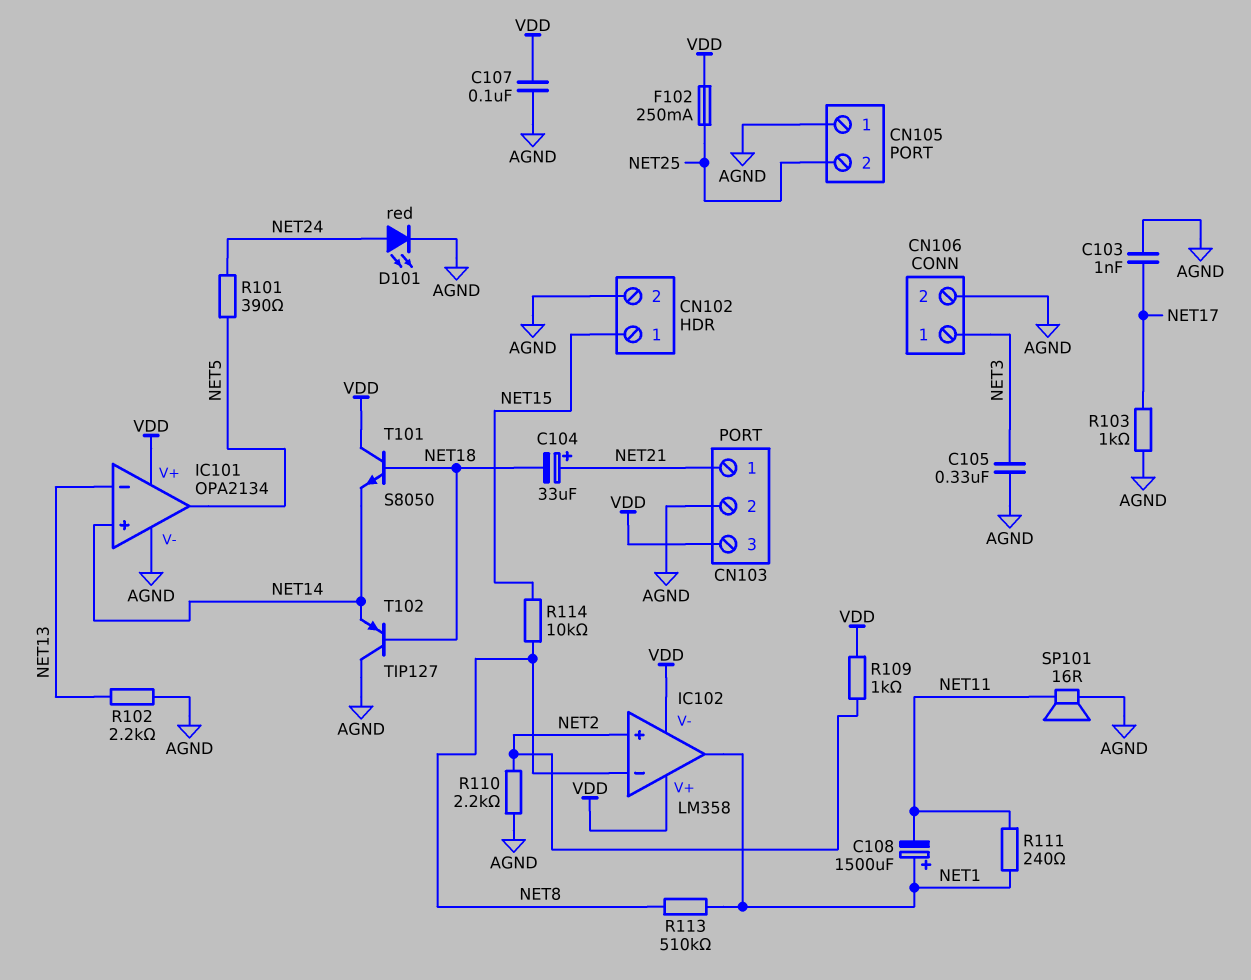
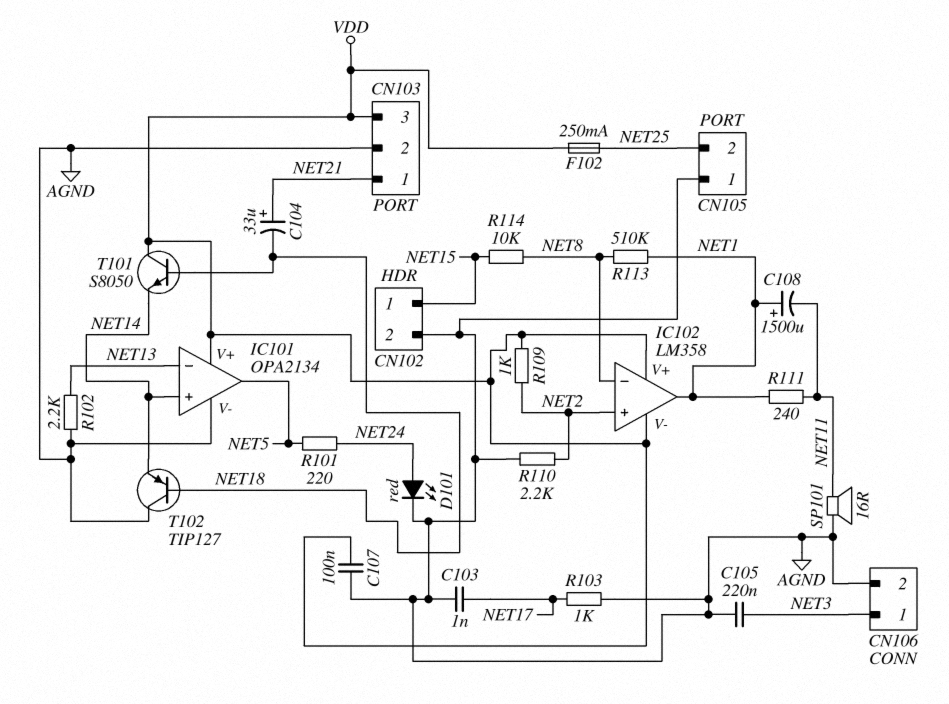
C105: 330nF (AGND, NET3) -> 220nF (AGND, NET3)
R101: 390 (NET5, NET24) -> 220 (NET5, NET24)

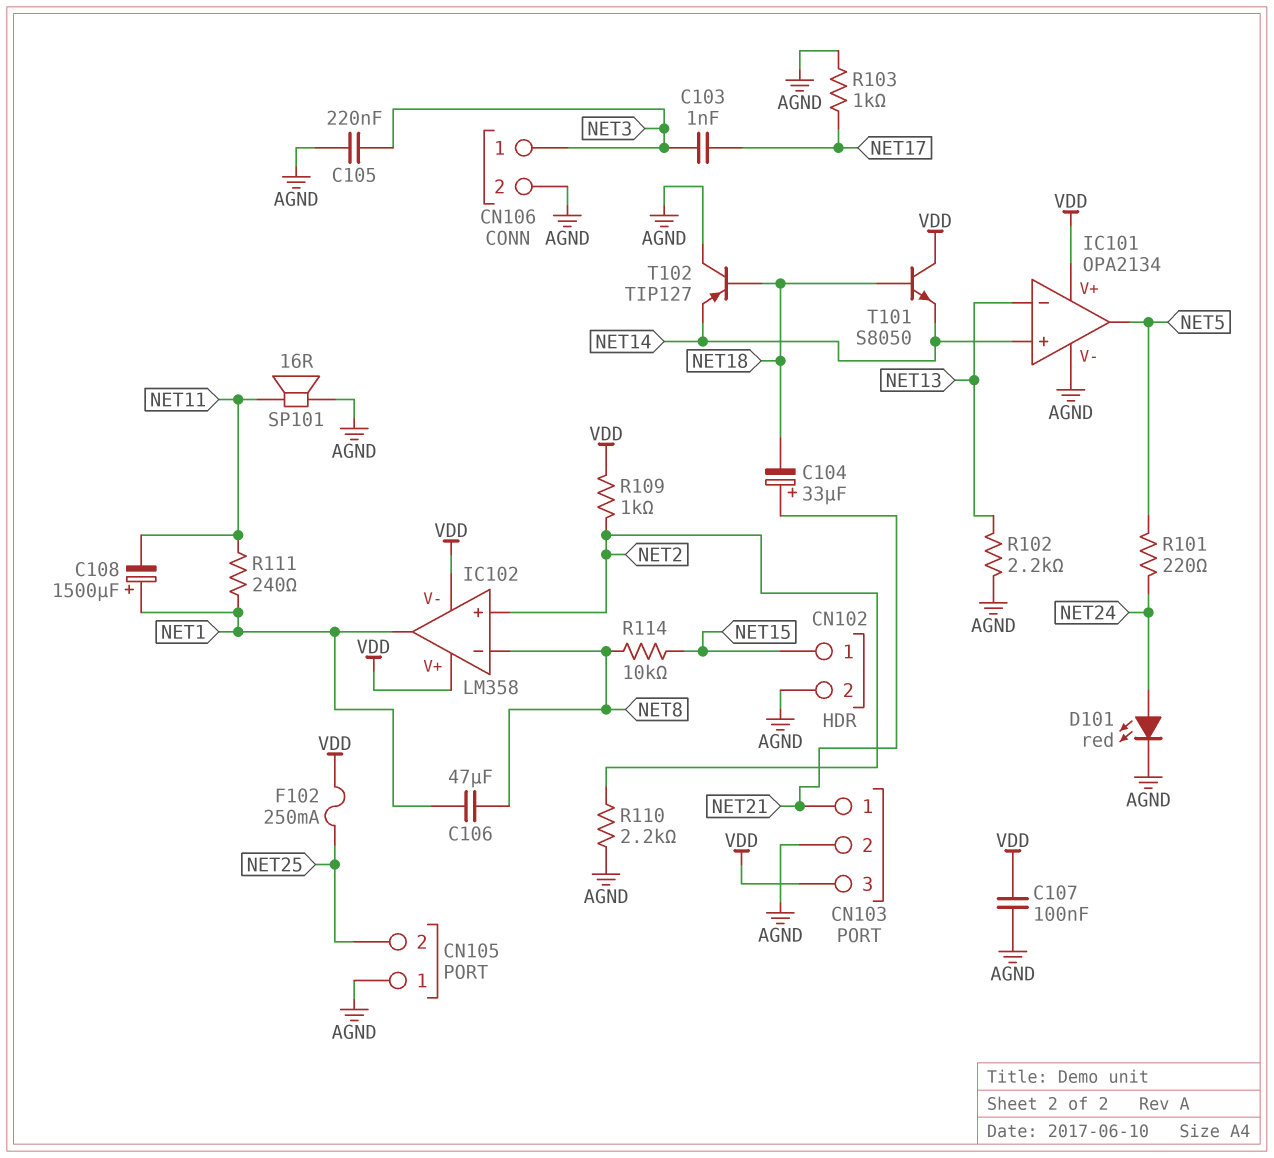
C103: 1nF (AGND, NET17) -> 1nF (NET3, NET17)
C106: none -> 47uF (NET1, NET8)
R113: 510k (NET1, NET8) -> none

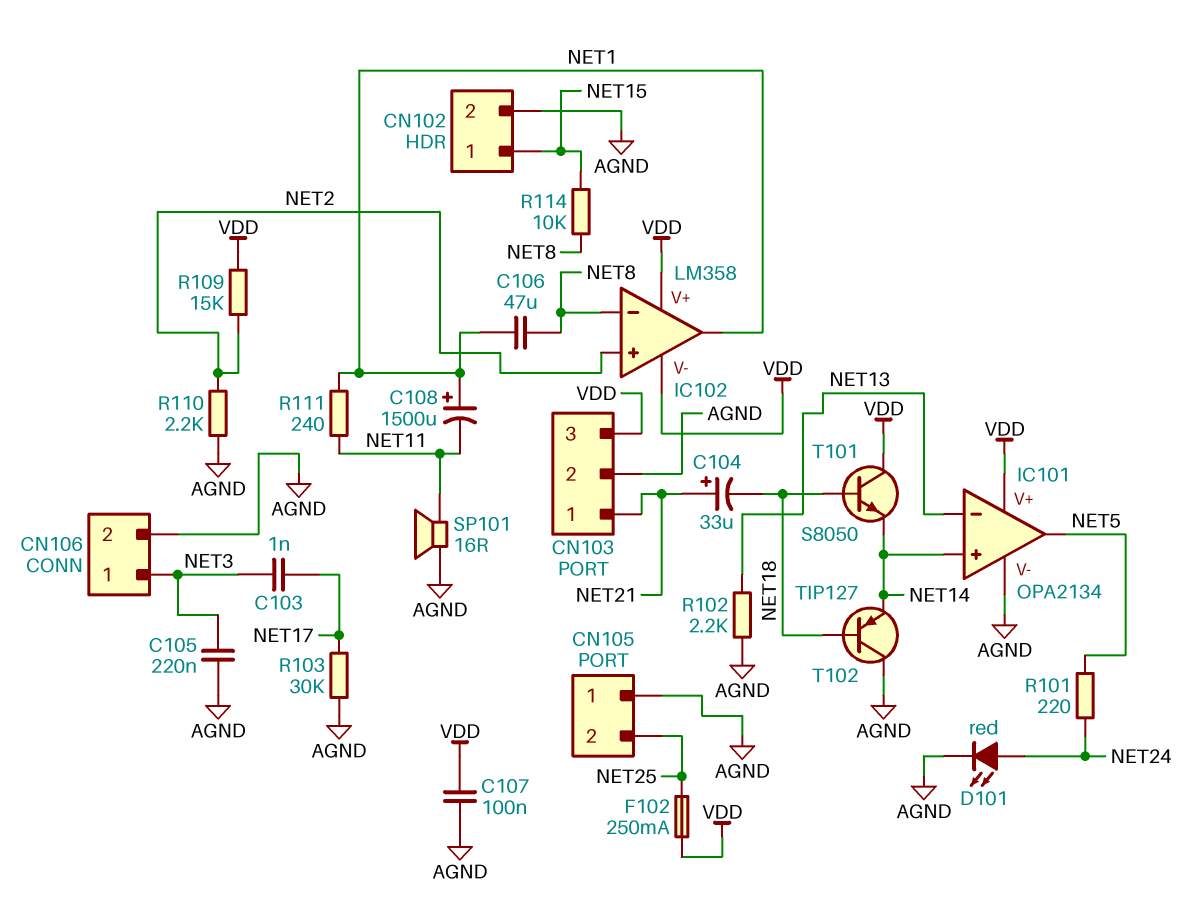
R103: 1k (AGND, NET17) -> 30k (AGND, NET17)
R109: 1k (NET2, VDD) -> 15k (NET2, VDD)

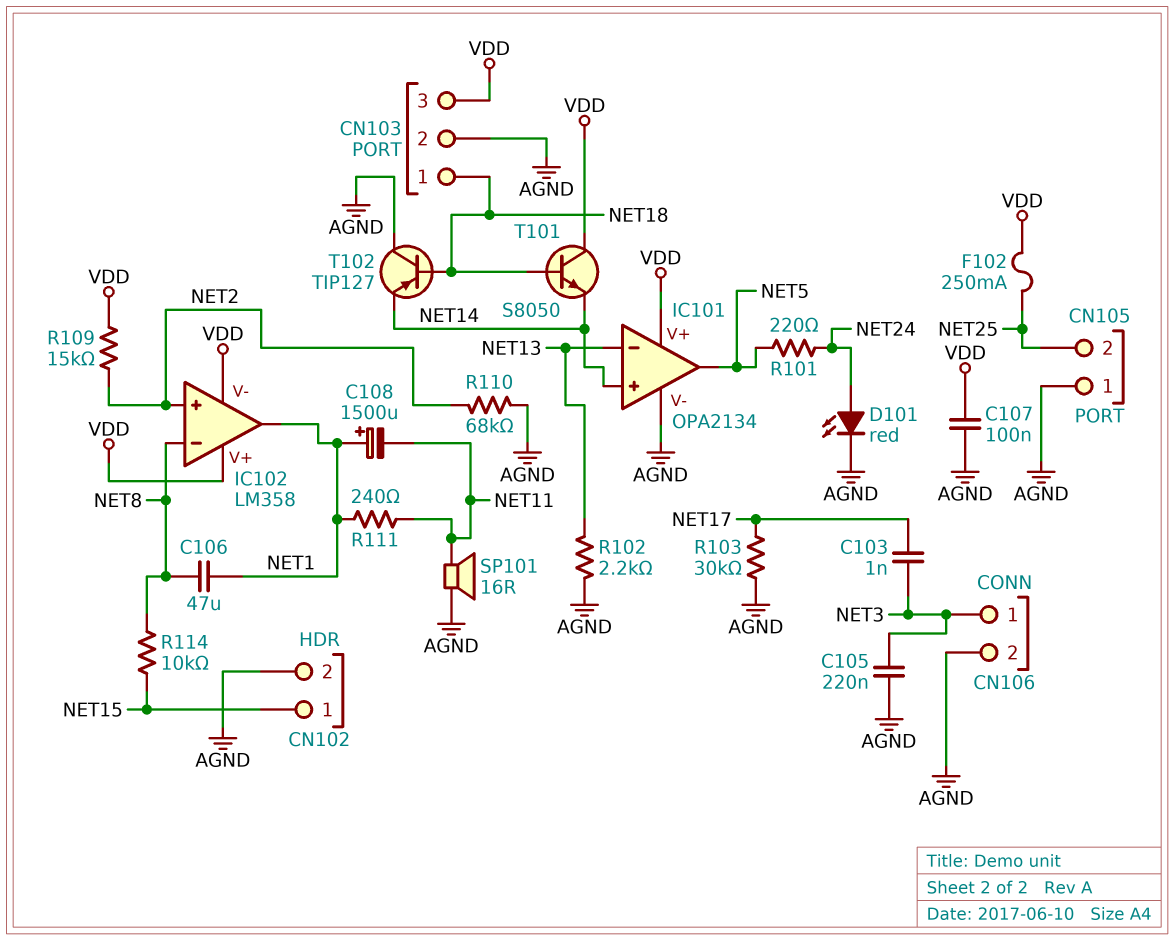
C104: 33uF (plus NET21, minus NET18) -> none
CN103 pin 1: NET21 -> NET18
R110: 2.2k (AGND, NET2) -> 68k (AGND, NET2)

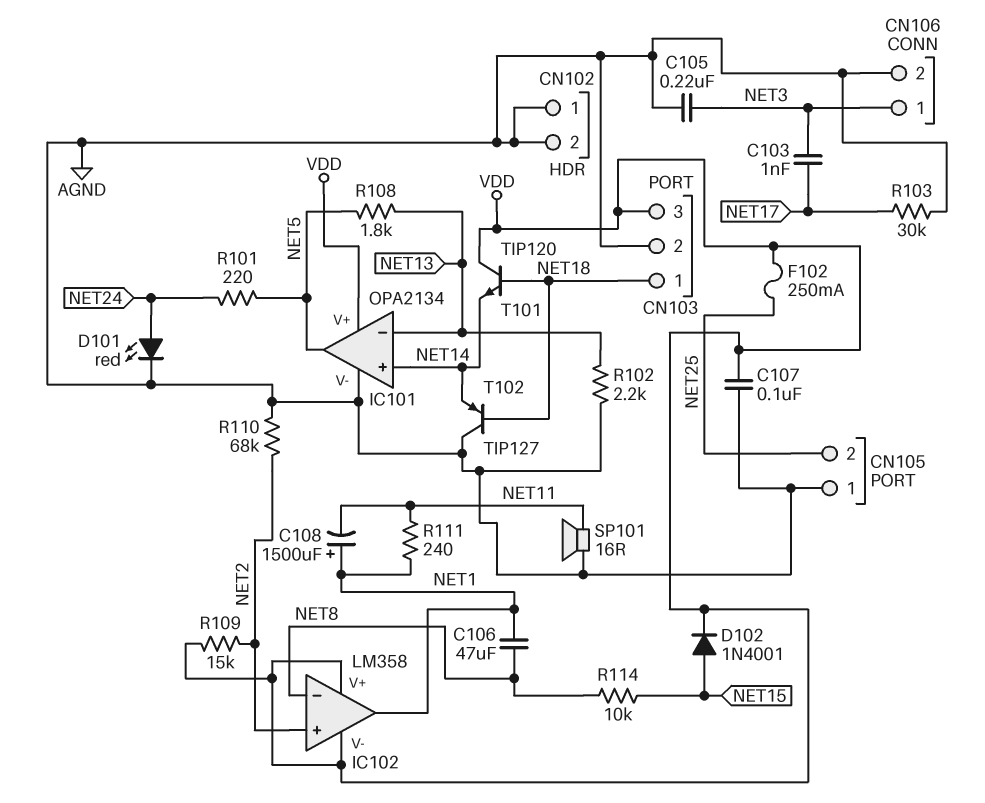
CN102 pin 1: NET15 -> AGND
D102: none -> diode 1N4001 (A NET15, K VDD)
R108: none -> 1.8k (NET5, NET13)
T101: NPN S8050 (B NET18, C VDD, E NET14) -> NPN TIP120 (B NET18, C VDD, E NET14)

